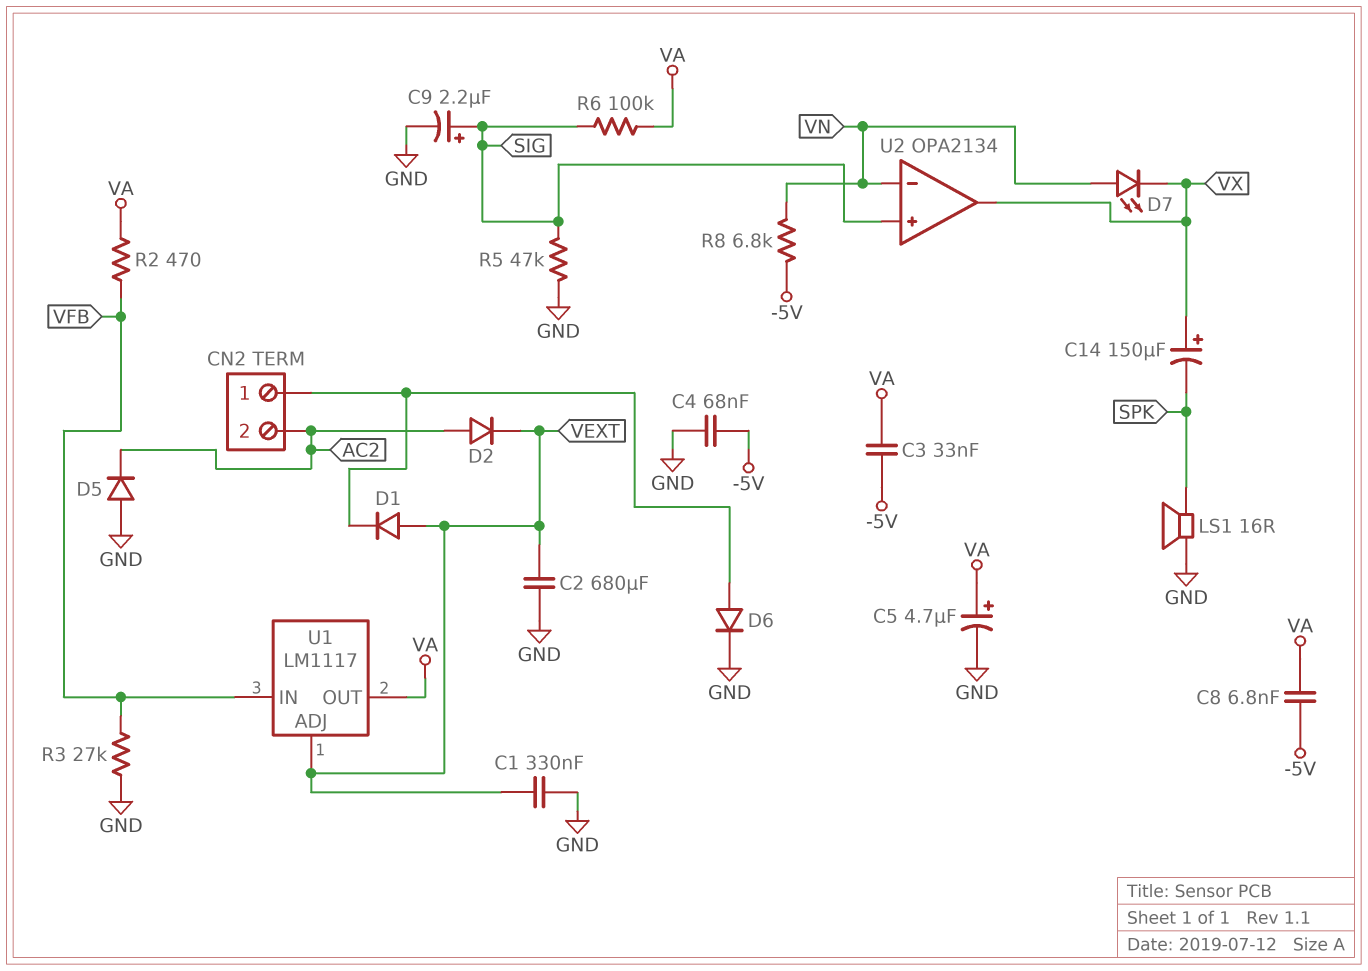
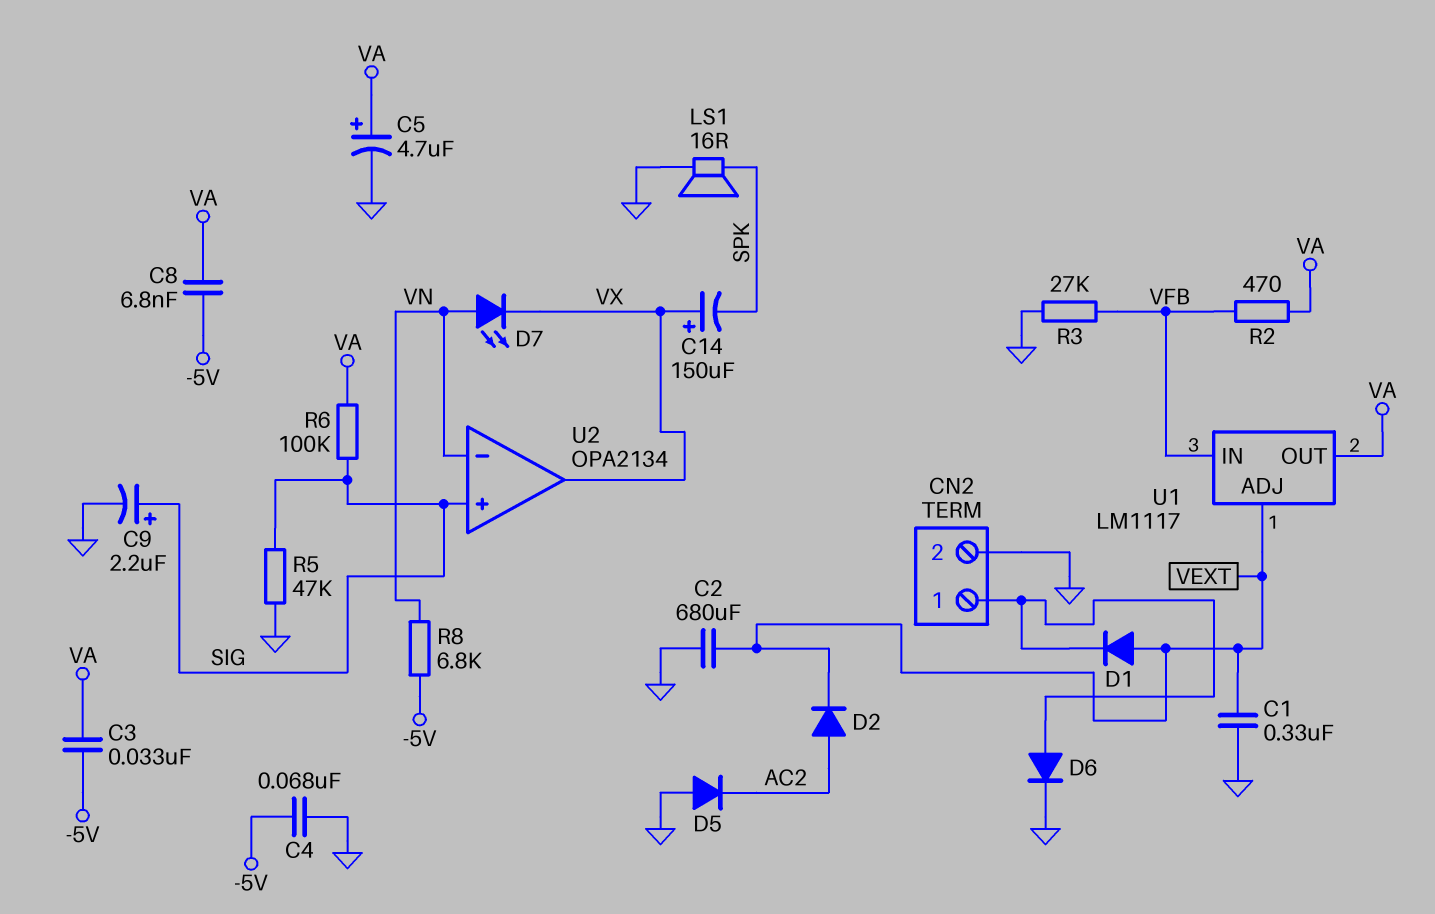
CN2 pin 2: AC2 -> GND

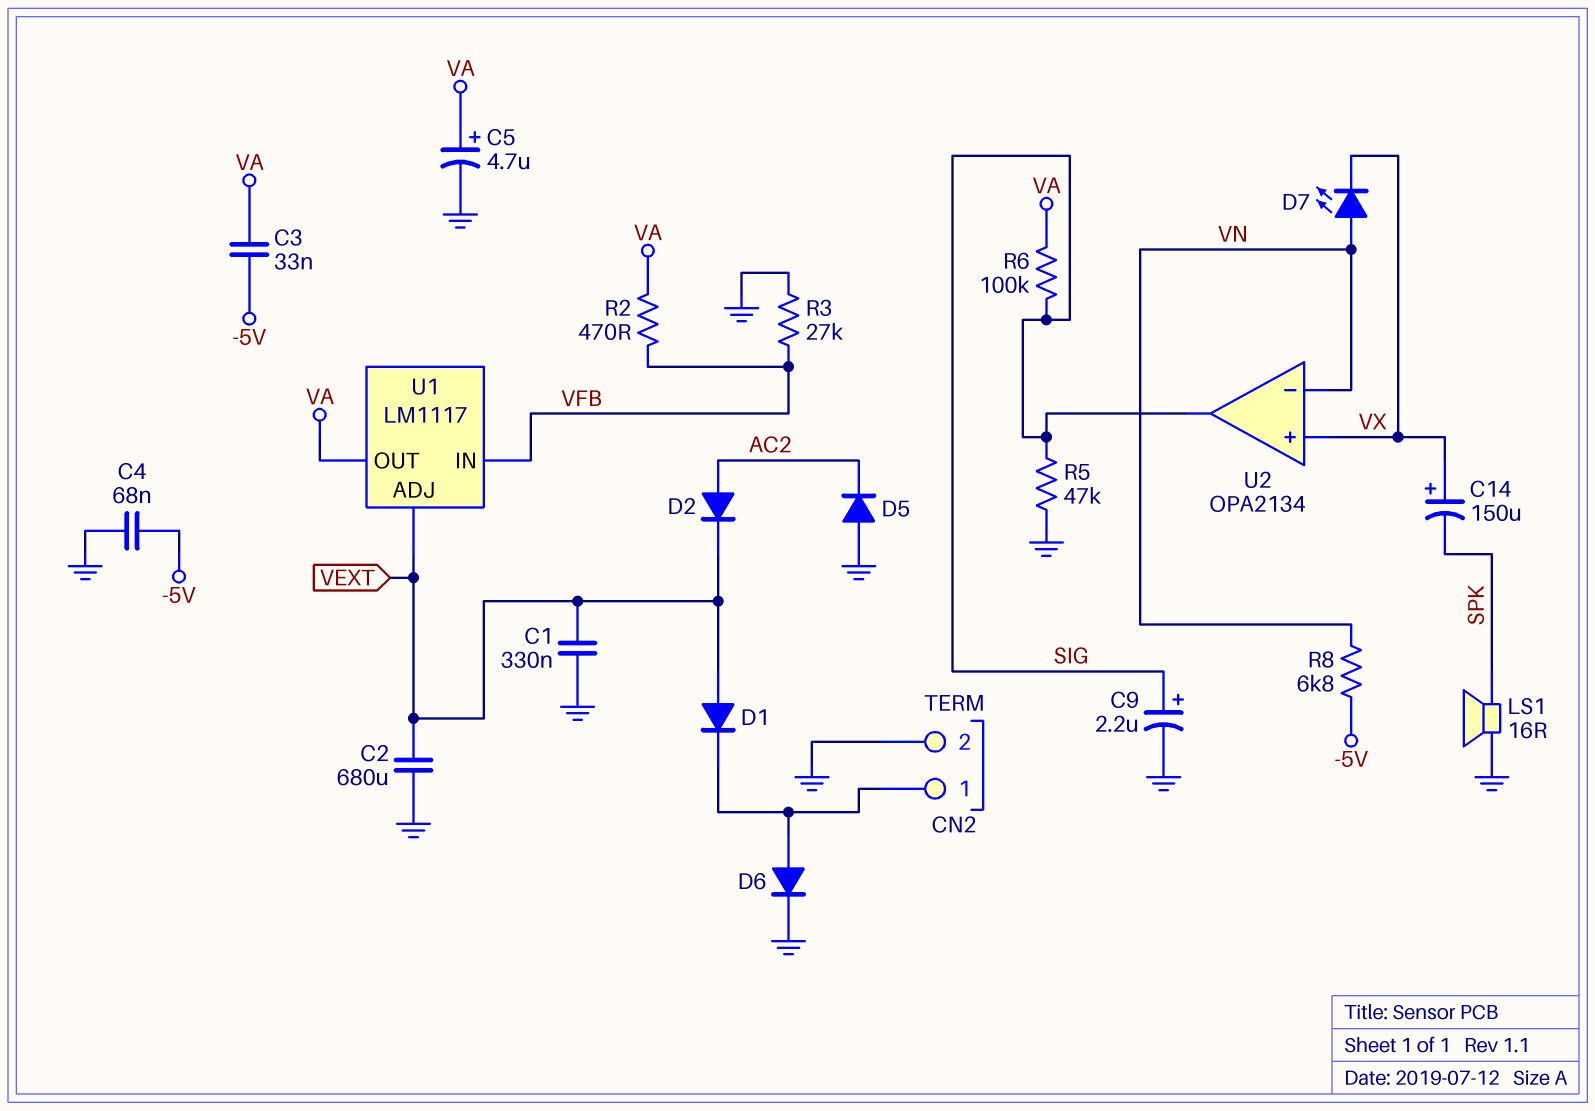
C8: 6.8nF (-5V, VA) -> none
U2 pin in+: SIG -> VX
U2 pin out: VX -> SIG

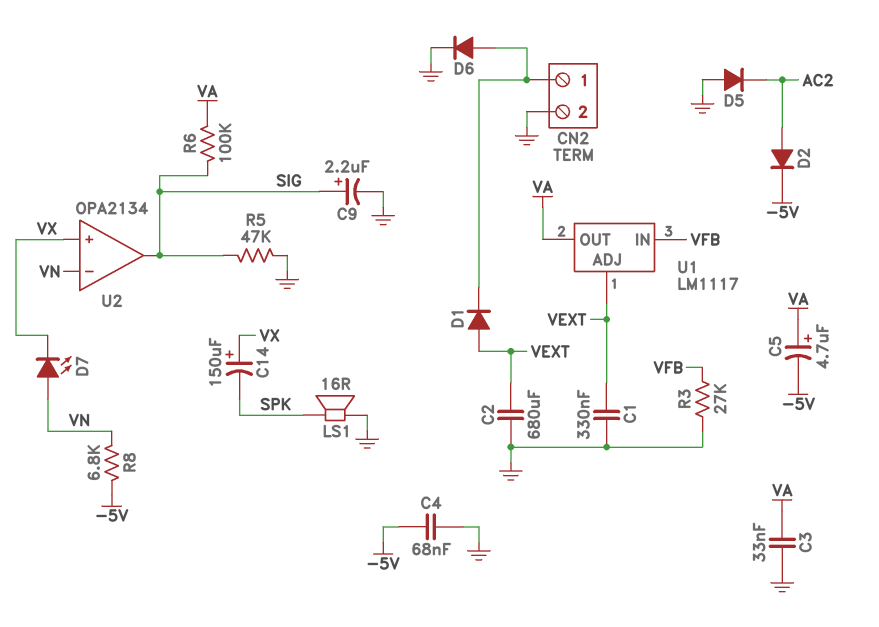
C3: 33nF (-5V, VA) -> 33nF (GND, VA)
C5: 4.7uF (plus VA, minus GND) -> 4.7uF (plus VA, minus -5V)
D2: diode (A AC2, K VEXT) -> diode (A AC2, K -5V)
R2: 470 (VA, VFB) -> none

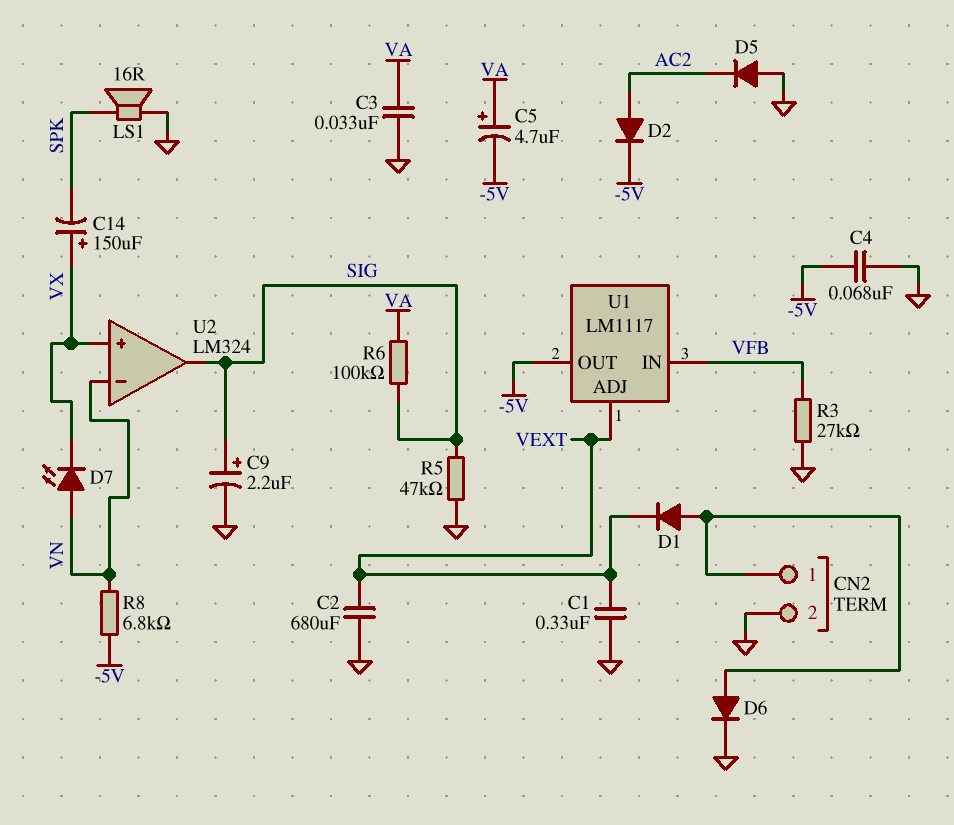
D1: diode (A VEXT, K CN2/1) -> diode (A CN2/1, K VEXT)
U1 pin OUT: VA -> -5V
U2: OPA2134 -> LM324

